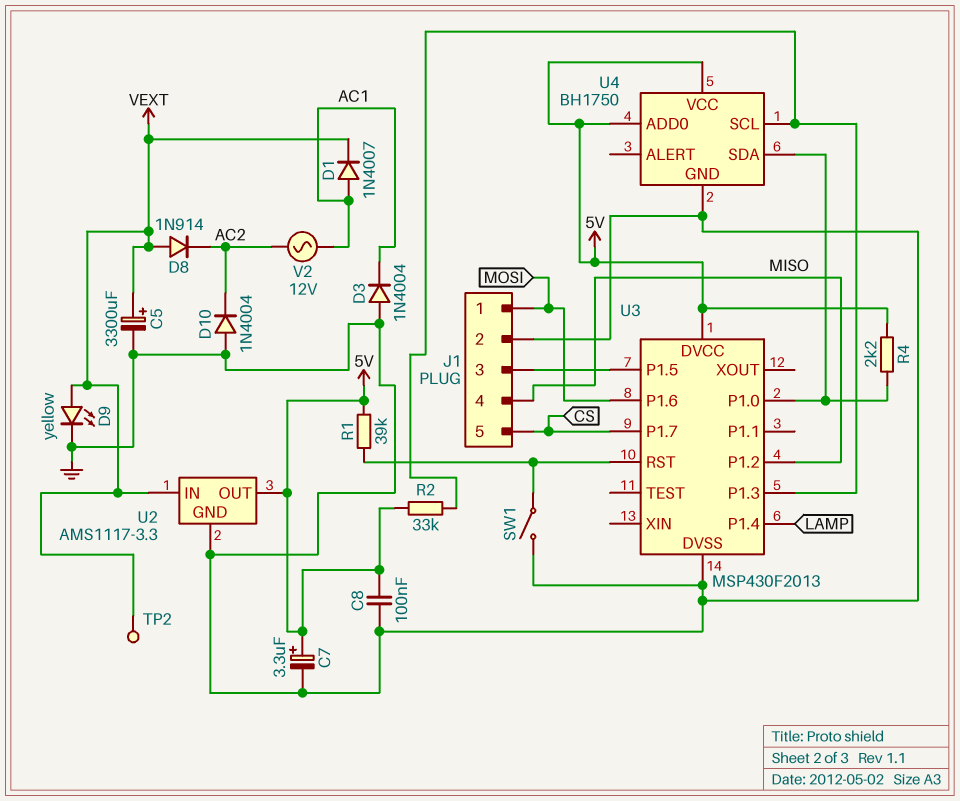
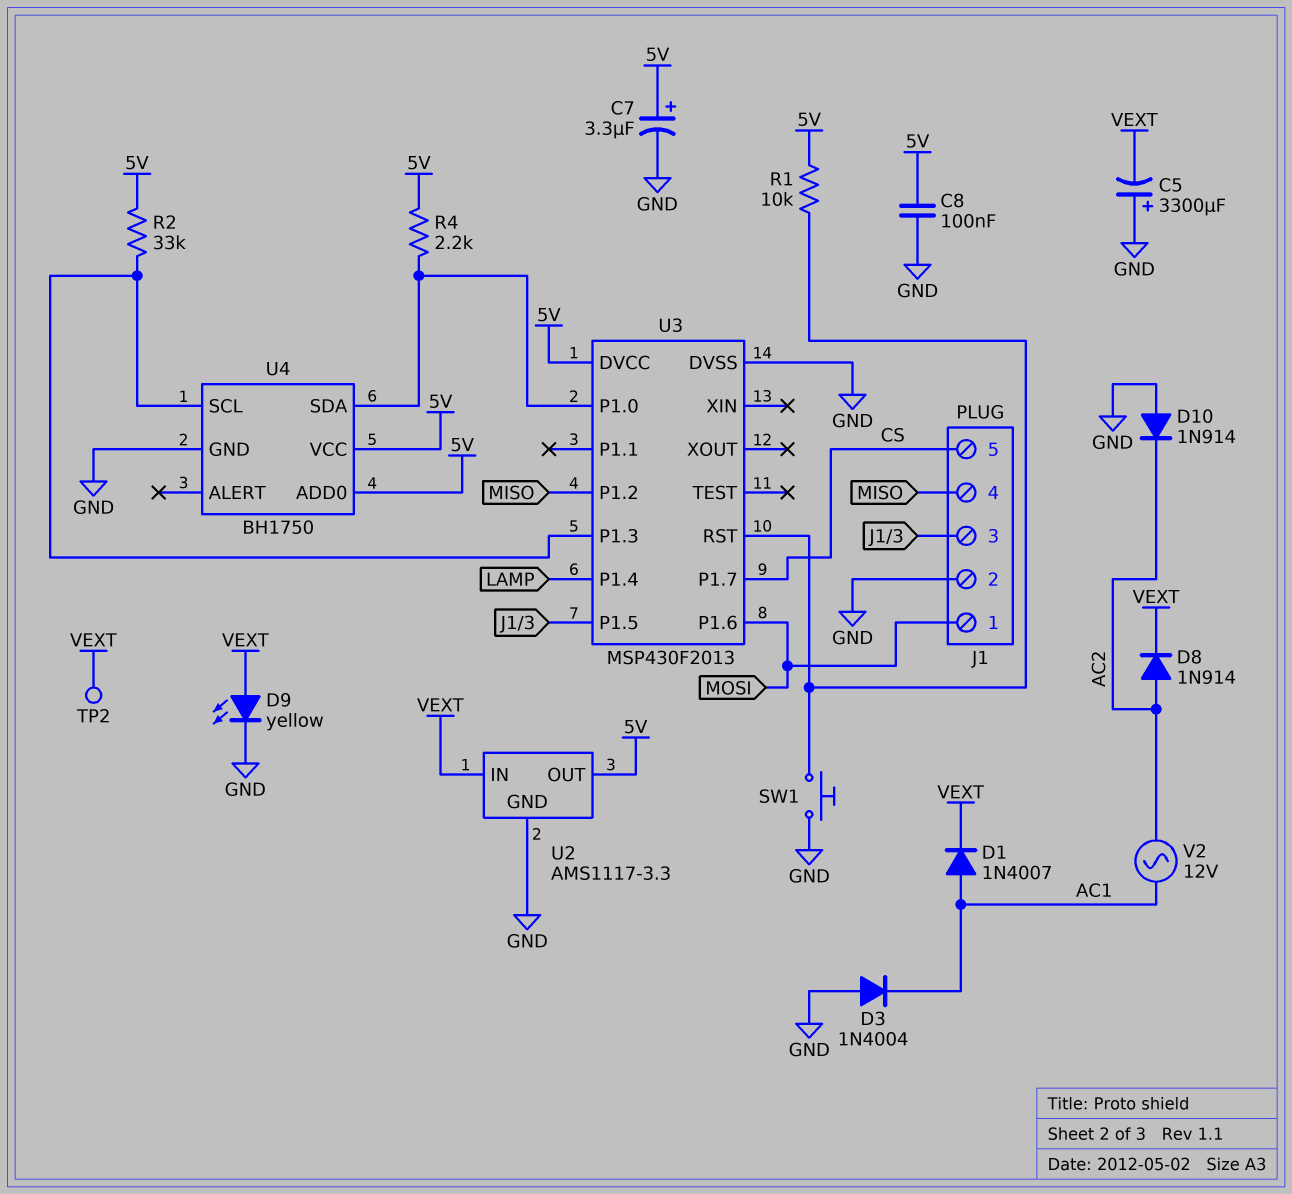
C5: 3300uF (plus VEXT, minus GND) -> 3300uF (plus GND, minus VEXT)
D8: diode 1N914 (A VEXT, K AC2) -> diode 1N914 (A AC2, K VEXT)
D10: diode 1N4004 (A GND, K AC2) -> diode 1N914 (A GND, K AC2)
R1: 39k (5V, U3/RST) -> 10k (5V, U3/RST)
SW1: switch (GND, U3/RST) -> button (GND, U3/RST)

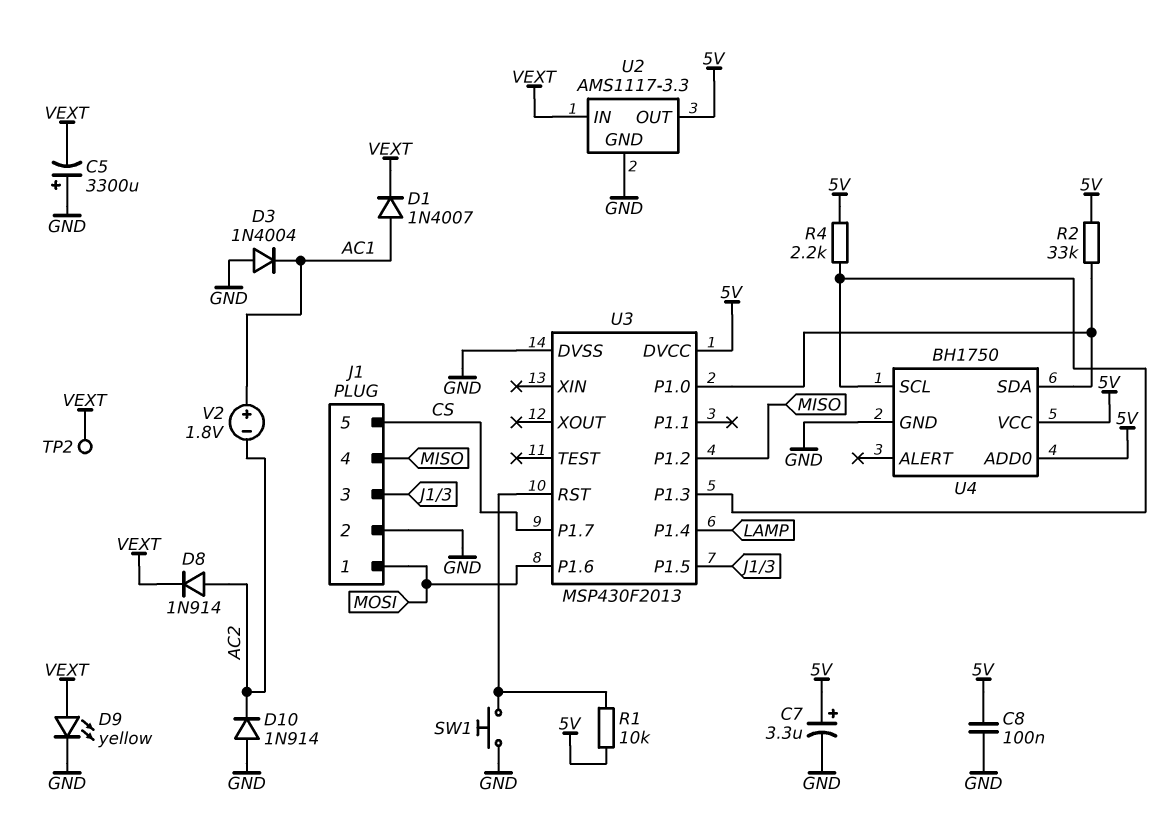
R2: 33k (5V, U3/P1.3) -> 33k (5V, U3/P1.0)
R4: 2.2k (5V, U3/P1.0) -> 2.2k (5V, U3/P1.3)
V2: AC 12V (AC1, AC2) -> 1.8V (plus AC1, minus AC2)

